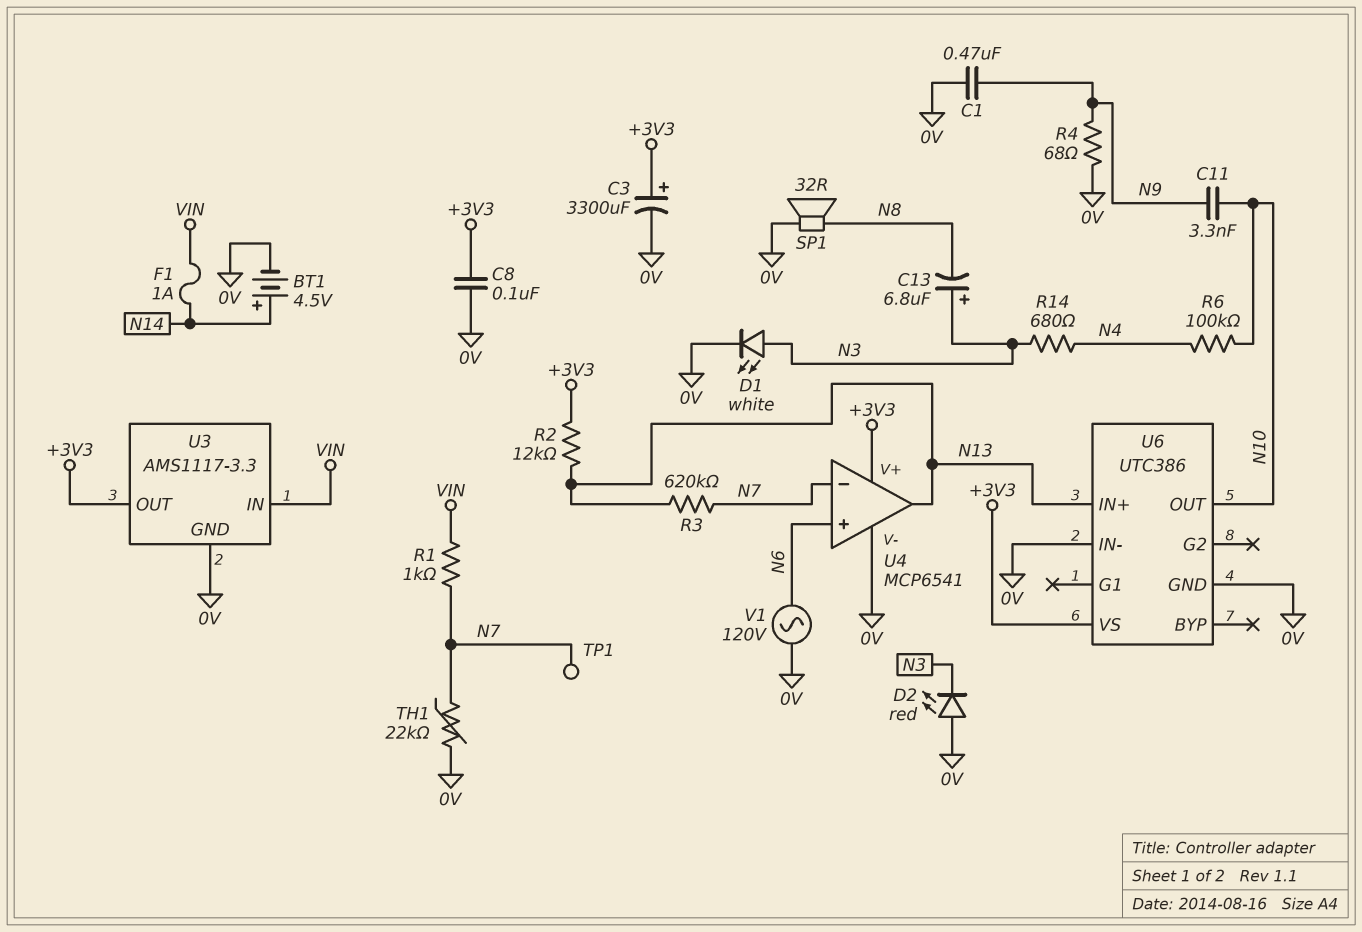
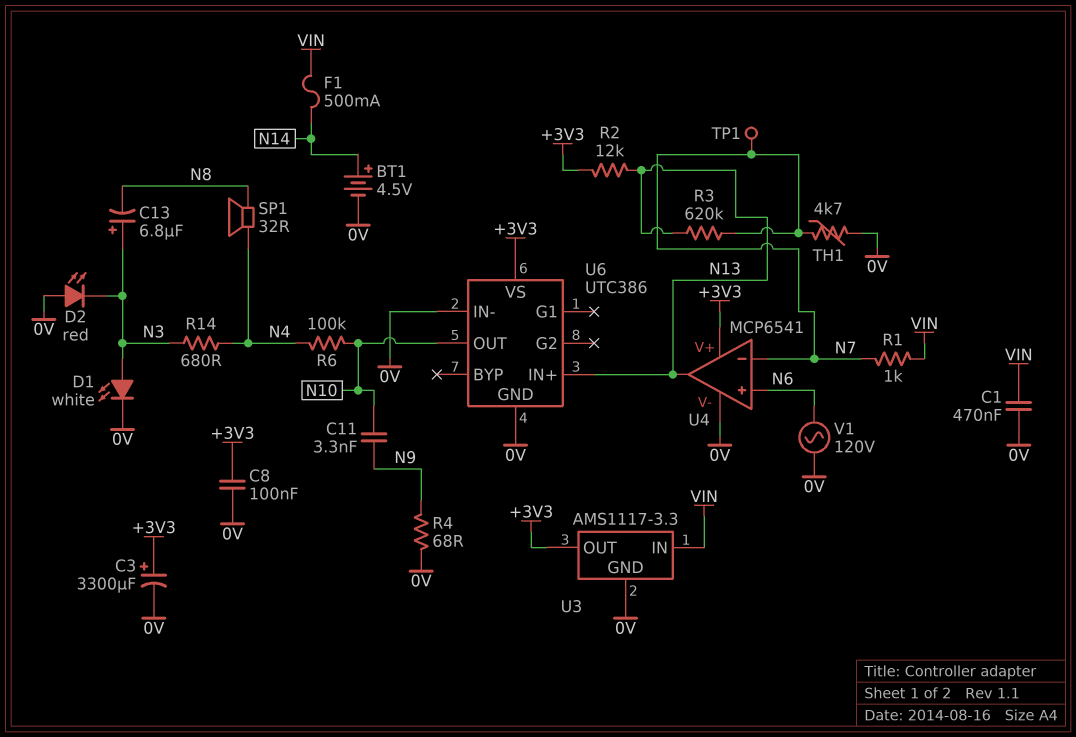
C1: 470nF (0V, N9) -> 470nF (0V, VIN)
F1: 1A (N14, VIN) -> 500mA (N14, VIN)
SP1: speaker 32R (0V, N8) -> speaker 32R (N4, N8)
TH1: 22k (0V, N7) -> 4.7k (0V, N7)

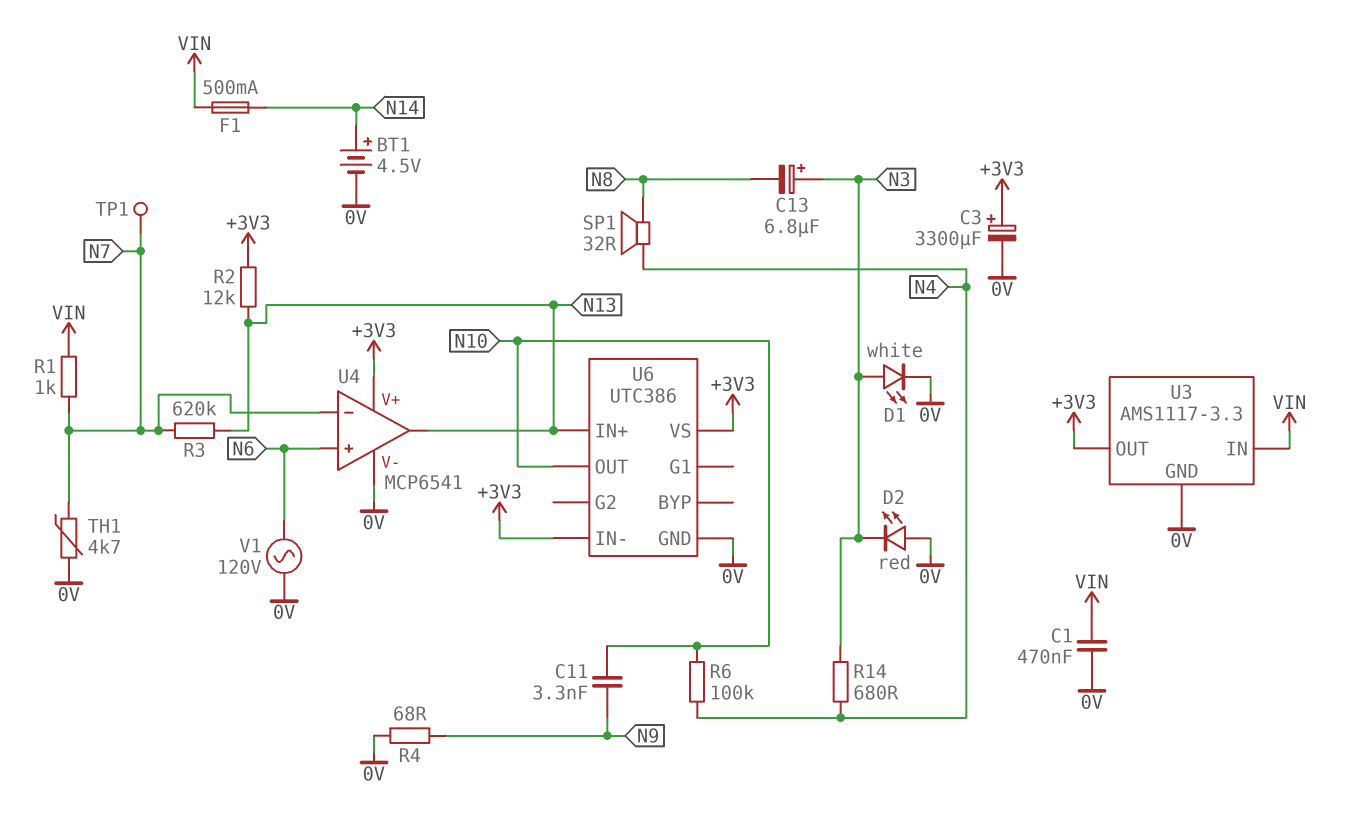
C8: 100nF (+3V3, 0V) -> none
U6 pin IN-: 0V -> +3V3

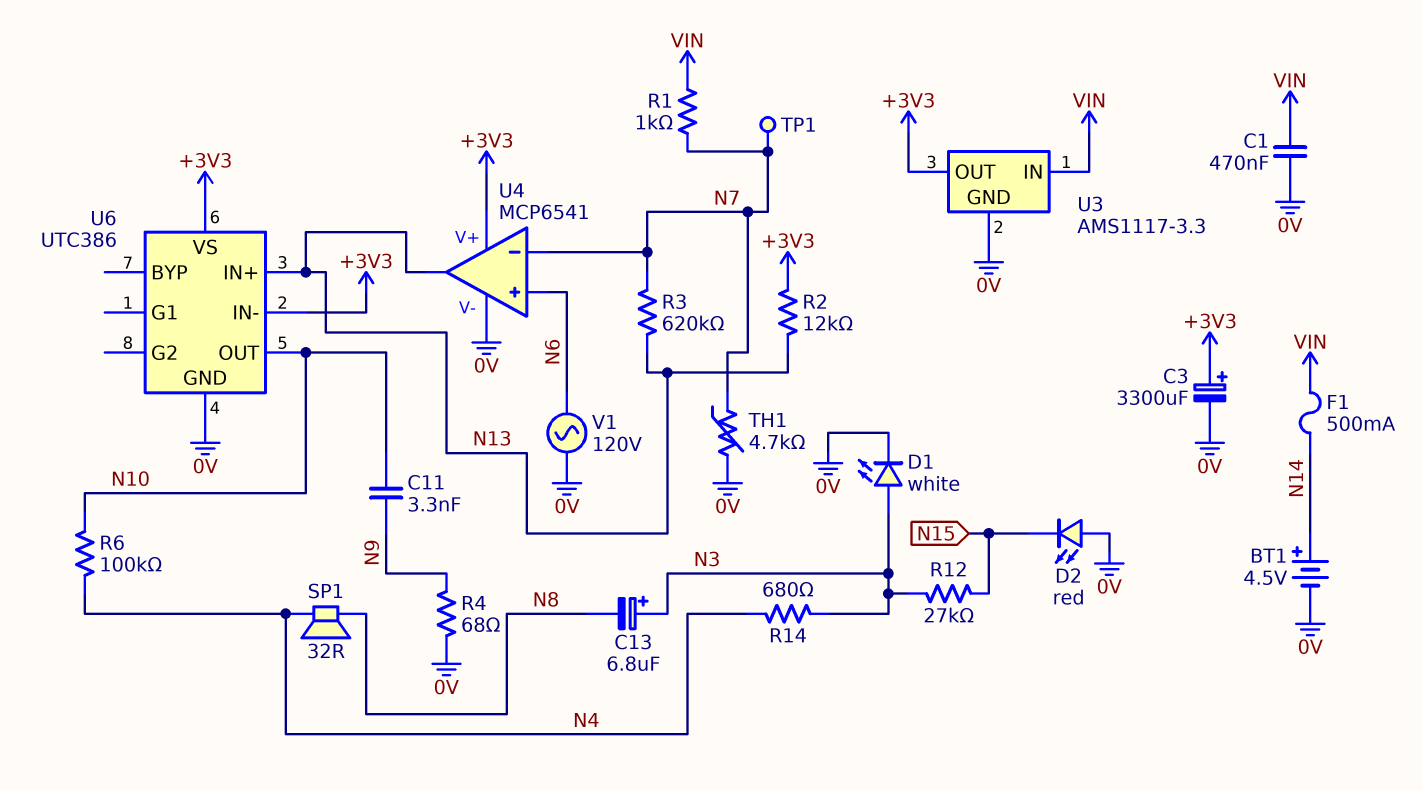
D2: LED red (A 0V, K N3) -> LED red (A 0V, K N15)
R12: none -> 27k (N3, N15)

